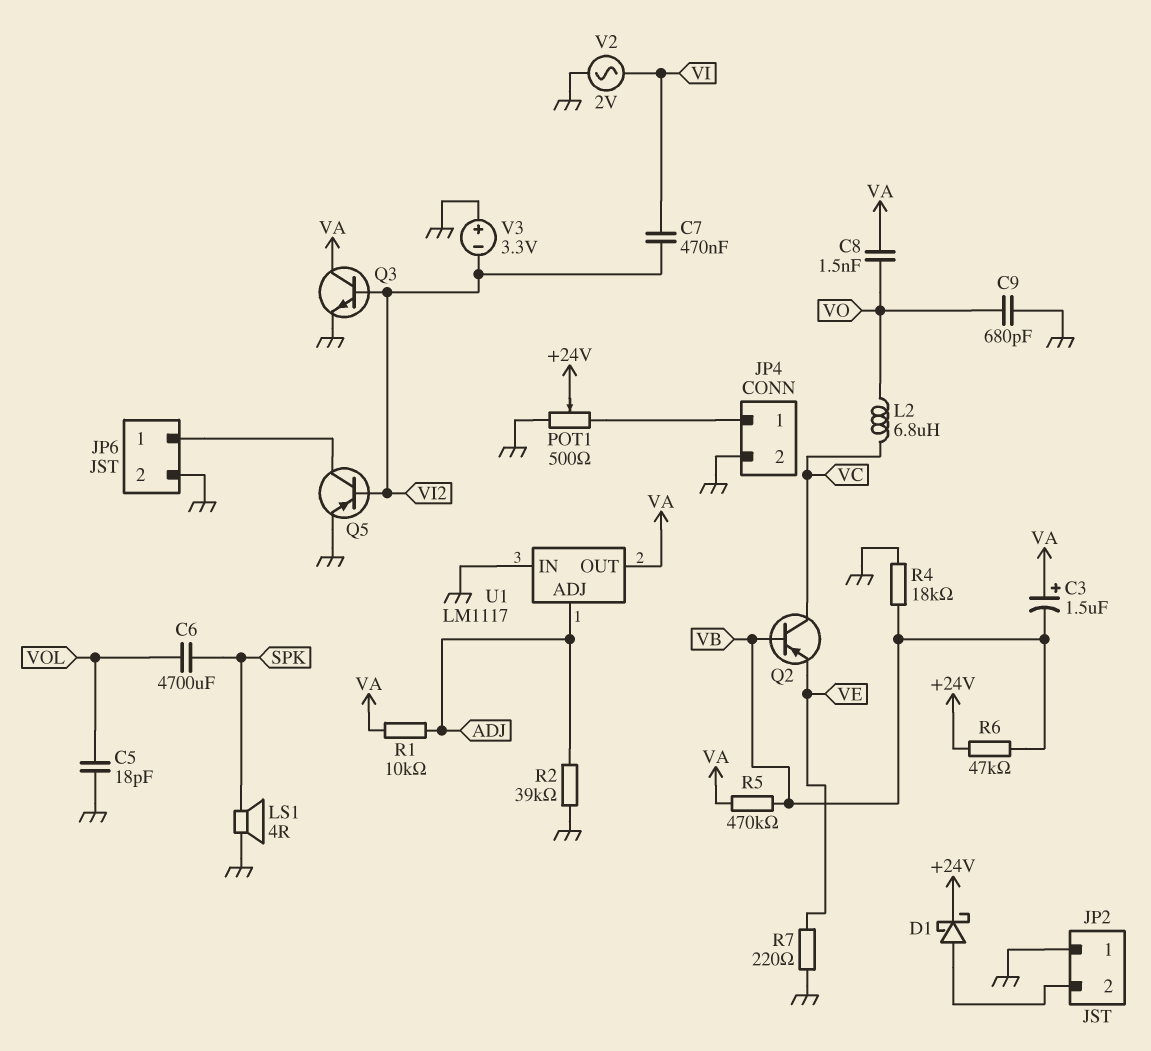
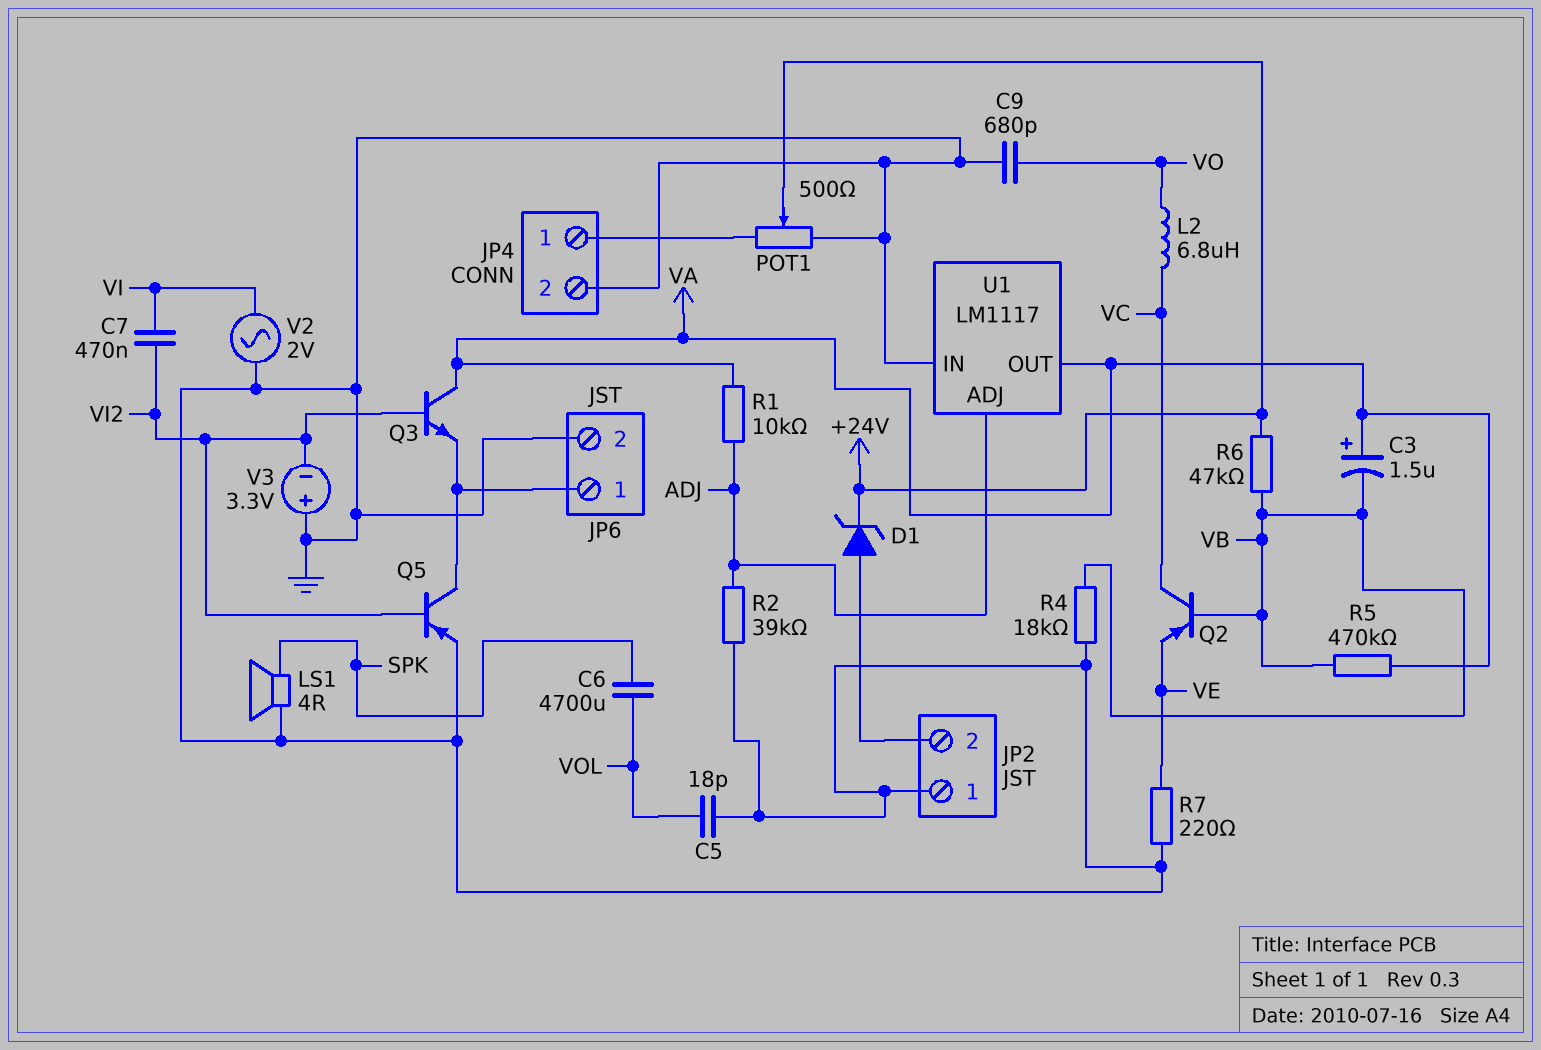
C8: 1.5nF (VA, VO) -> none
D1: schottky (A JP2/2, K +24V) -> zener (A JP2/2, K +24V)
Q3: NPN (B VI2, C VA, E GND) -> NPN (B VI2, C VA, E JP6/1)

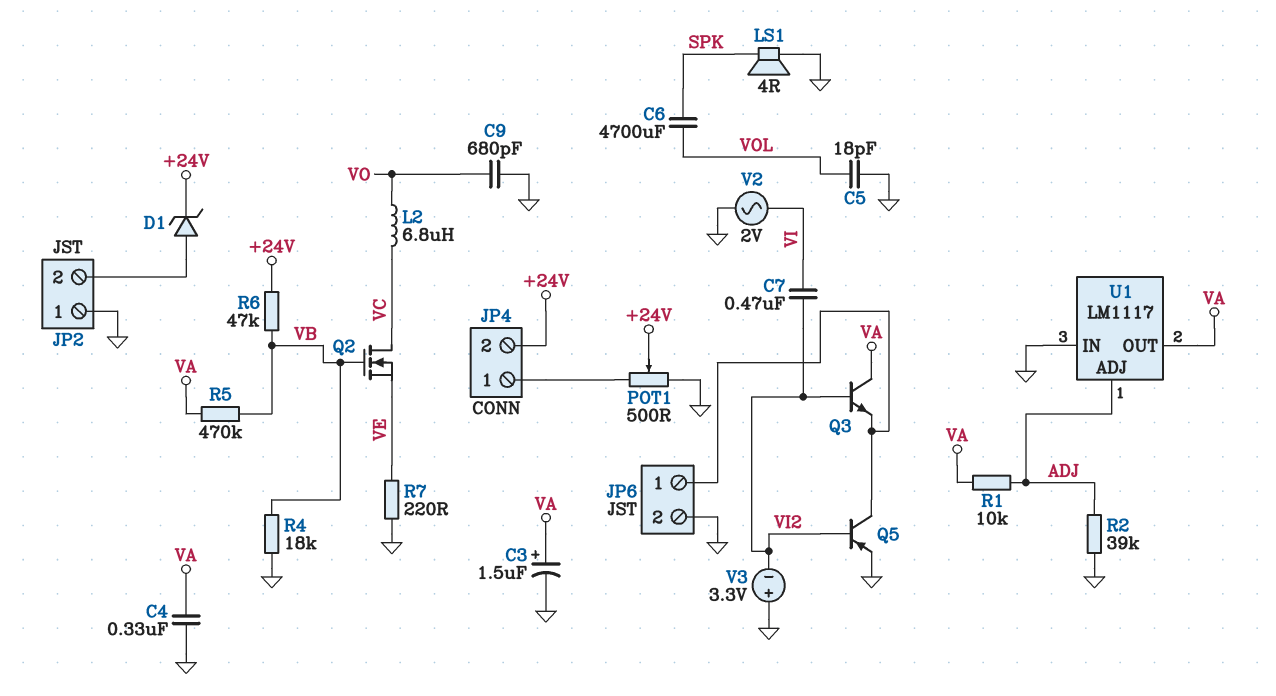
C3: 1.5uF (plus VA, minus VB) -> 1.5uF (plus VA, minus GND)
C4: none -> 330nF (GND, VA)
JP4 pin 2: GND -> +24V
Q2: PNP (B VB, C VC, E VE) -> NMOS (G VB, D VC, S VE)

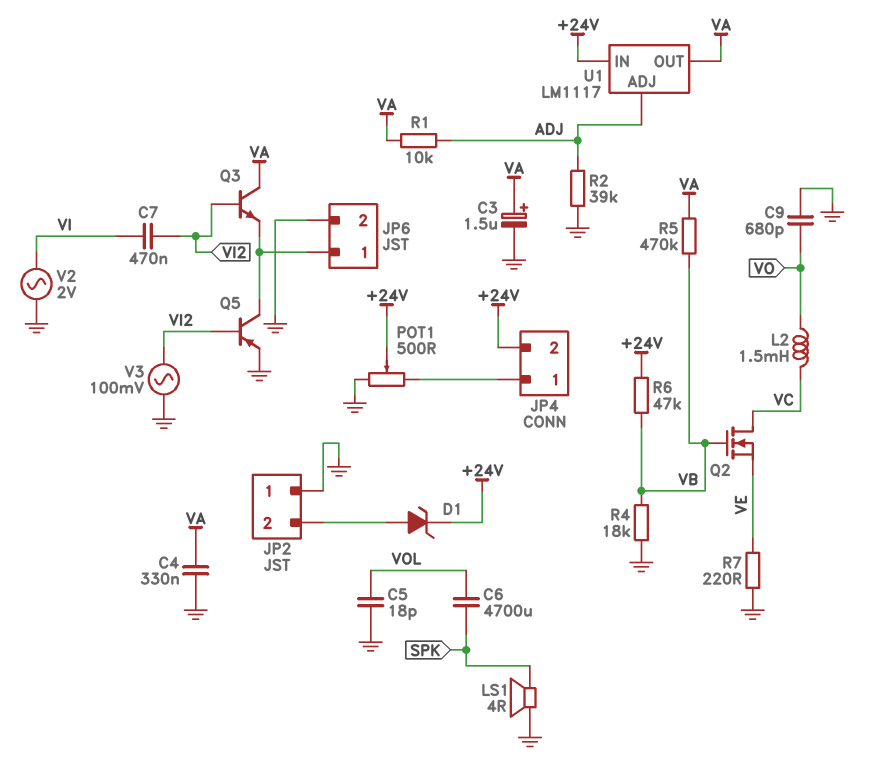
L2: 6.8uH (VC, VO) -> 1.5mH (VC, VO)
U1 pin IN: GND -> +24V
V3: 3.3V (plus GND, minus VI2) -> AC 100mV (GND, VI2)

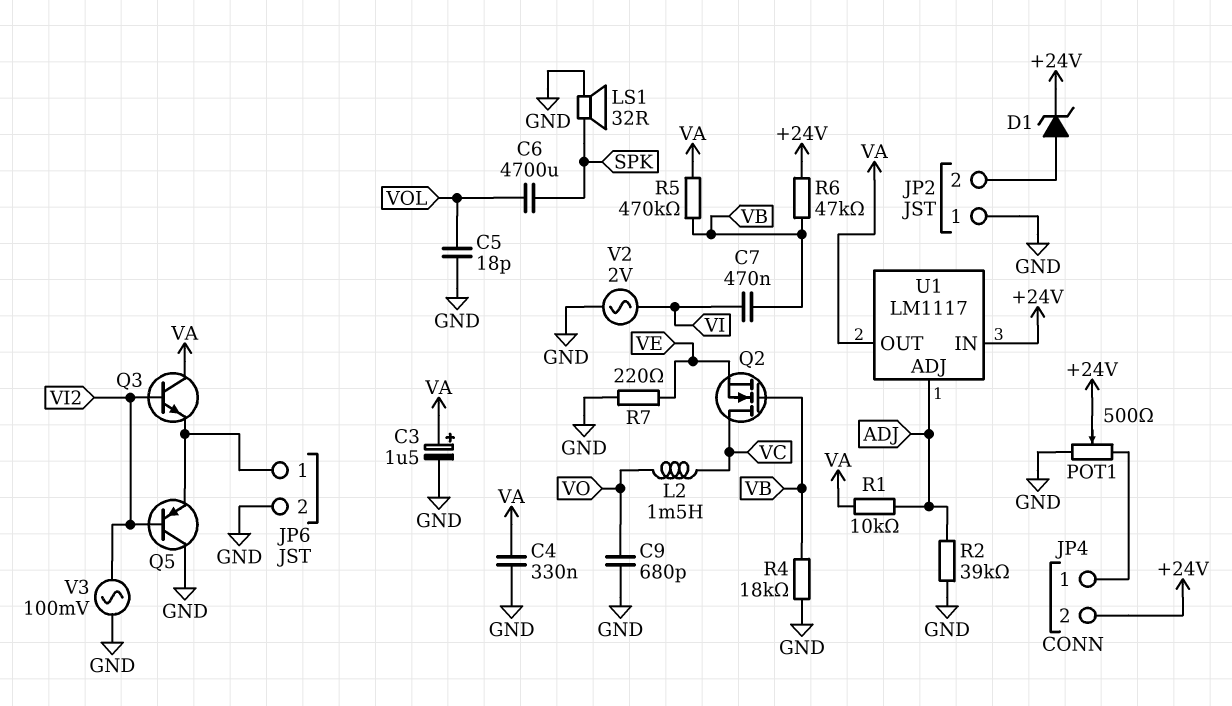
C7: 470nF (VI, VI2) -> 470nF (VB, VI)
LS1: speaker 4R (GND, SPK) -> speaker 32R (GND, SPK)
Q5: PNP (B VI2, C JP6/1, E GND) -> PNP (B VI2, C GND, E JP6/1)

